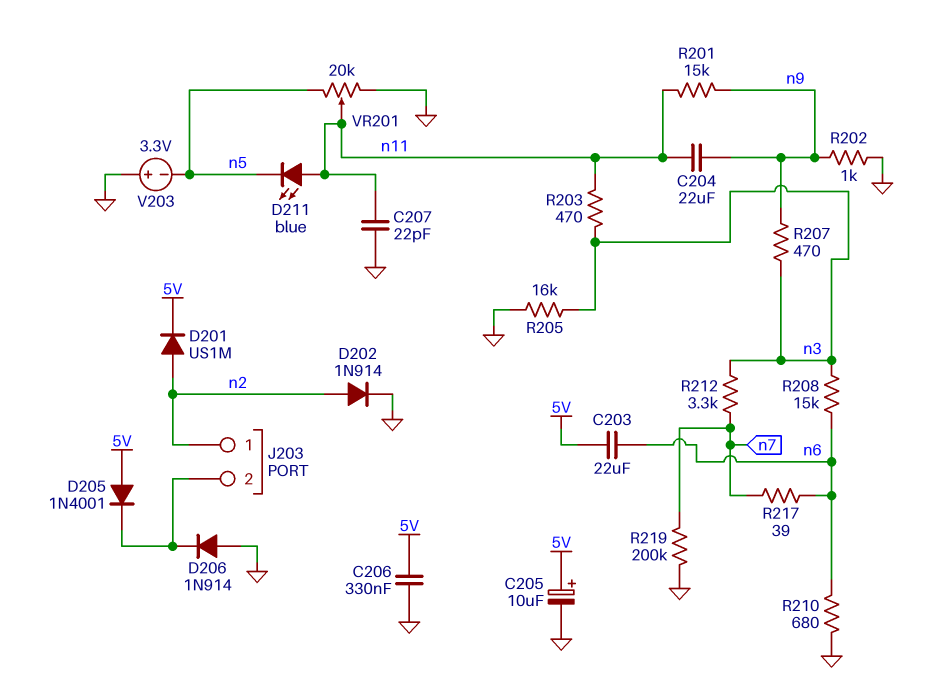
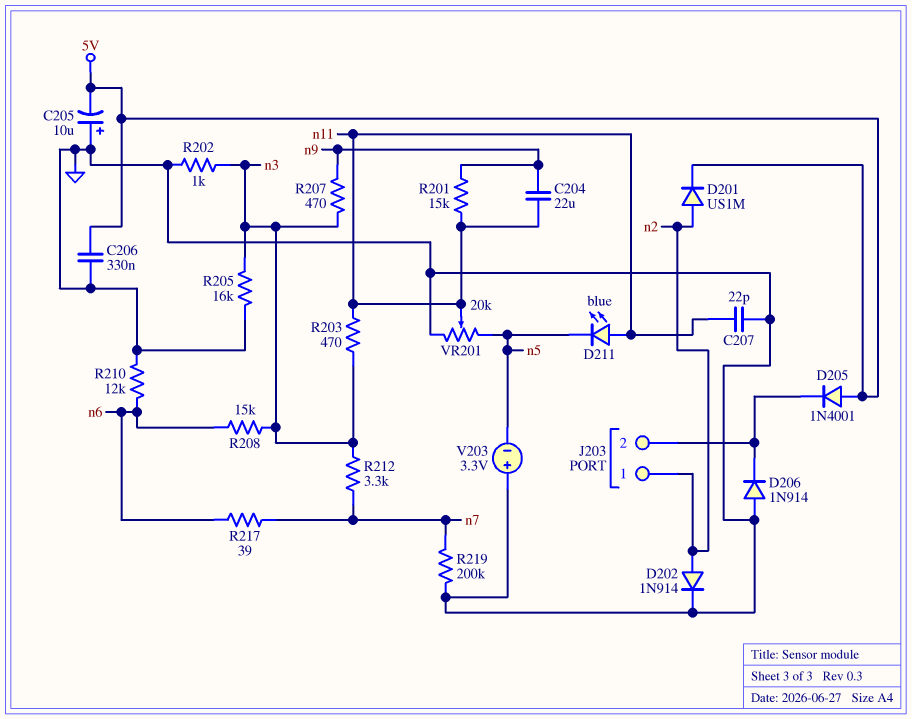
C203: 22uF (5V, n6) -> none
C205: 10uF (plus 5V, minus GND) -> 10uF (plus GND, minus 5V)
R202: 1k (GND, n9) -> 1k (GND, n3)
R210: 680 (GND, n6) -> 12k (GND, n6)

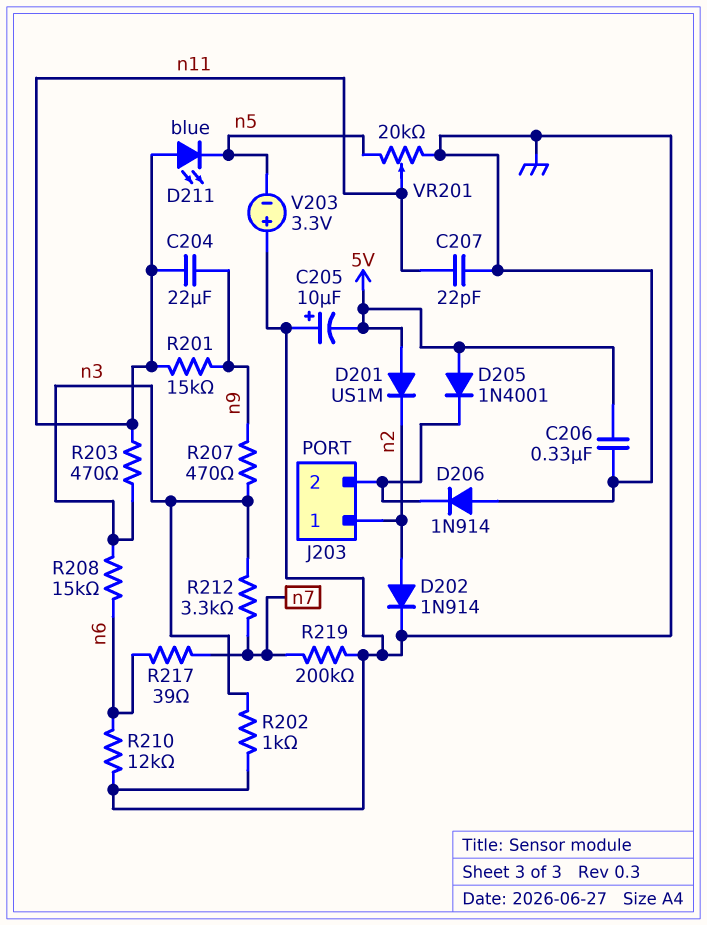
D201: diode US1M (A n2, K 5V) -> diode US1M (A 5V, K n2)
R205: 16k (GND, n3) -> none

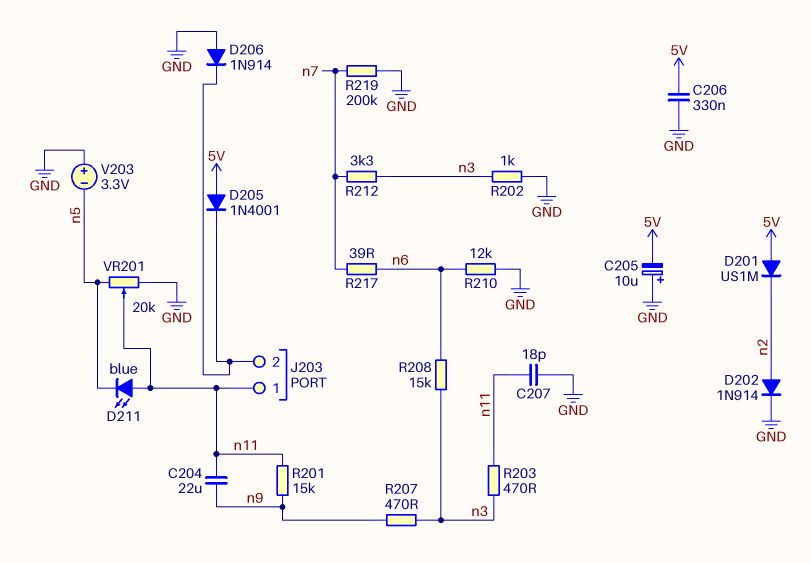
C207: 22pF (GND, n11) -> 18pF (GND, n11)
J203 pin 1: n2 -> n11

